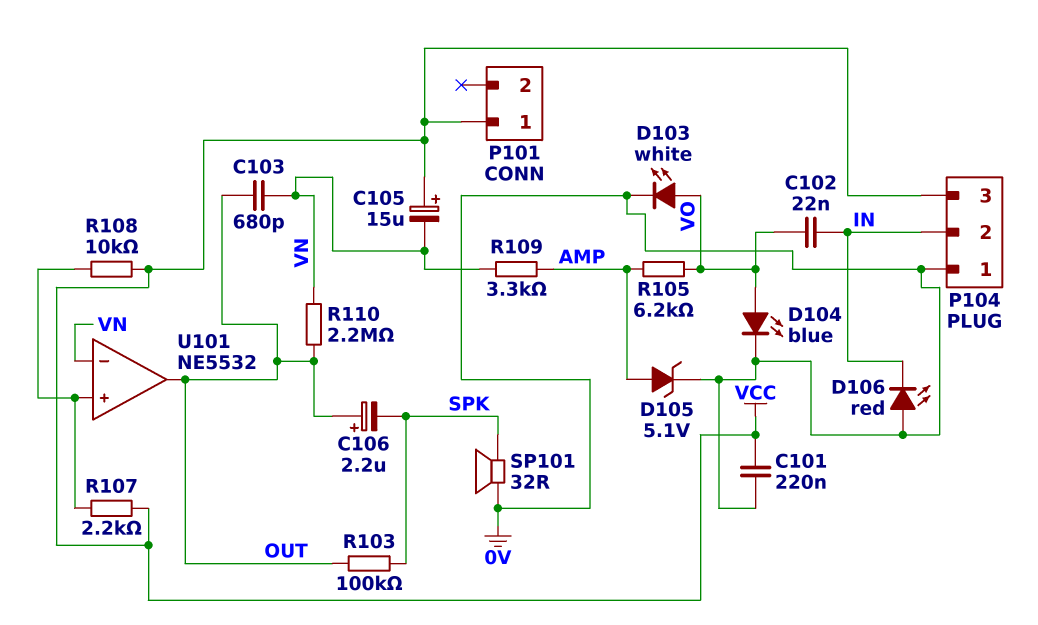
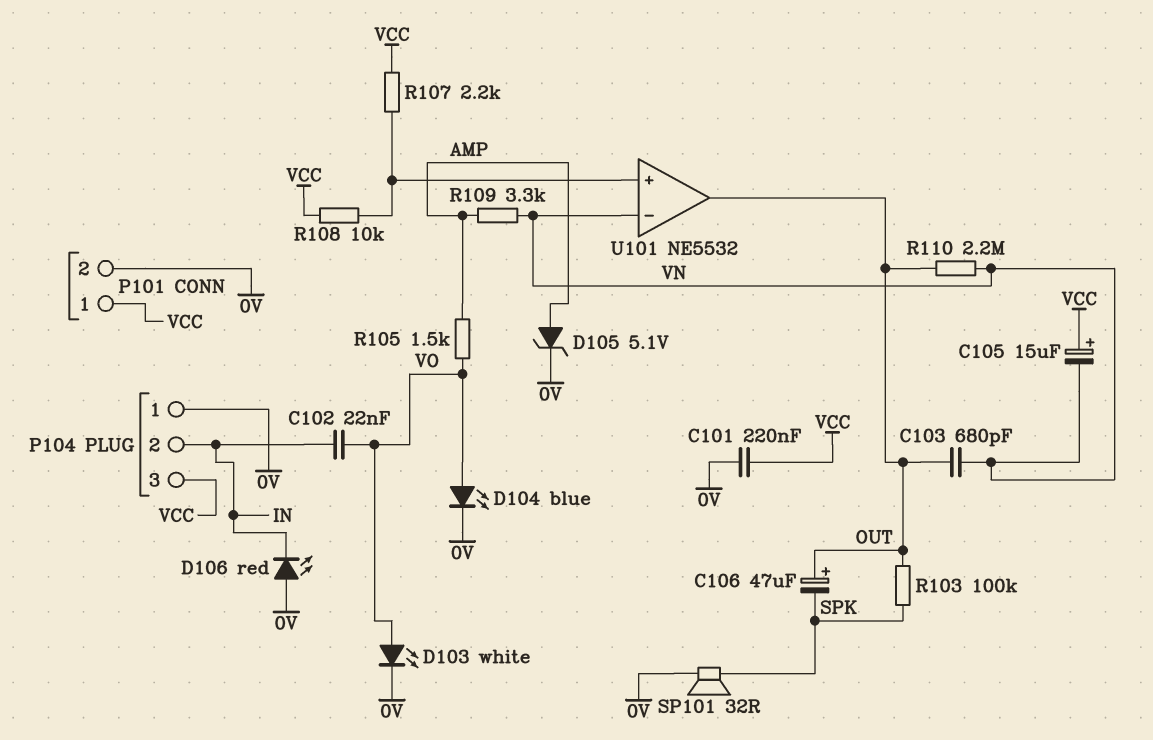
C106: 2.2uF (plus OUT, minus SPK) -> 47uF (plus OUT, minus SPK)
P101 pin 2: none -> 0V
R105: 6.2k (AMP, VO) -> 1.5k (AMP, VO)

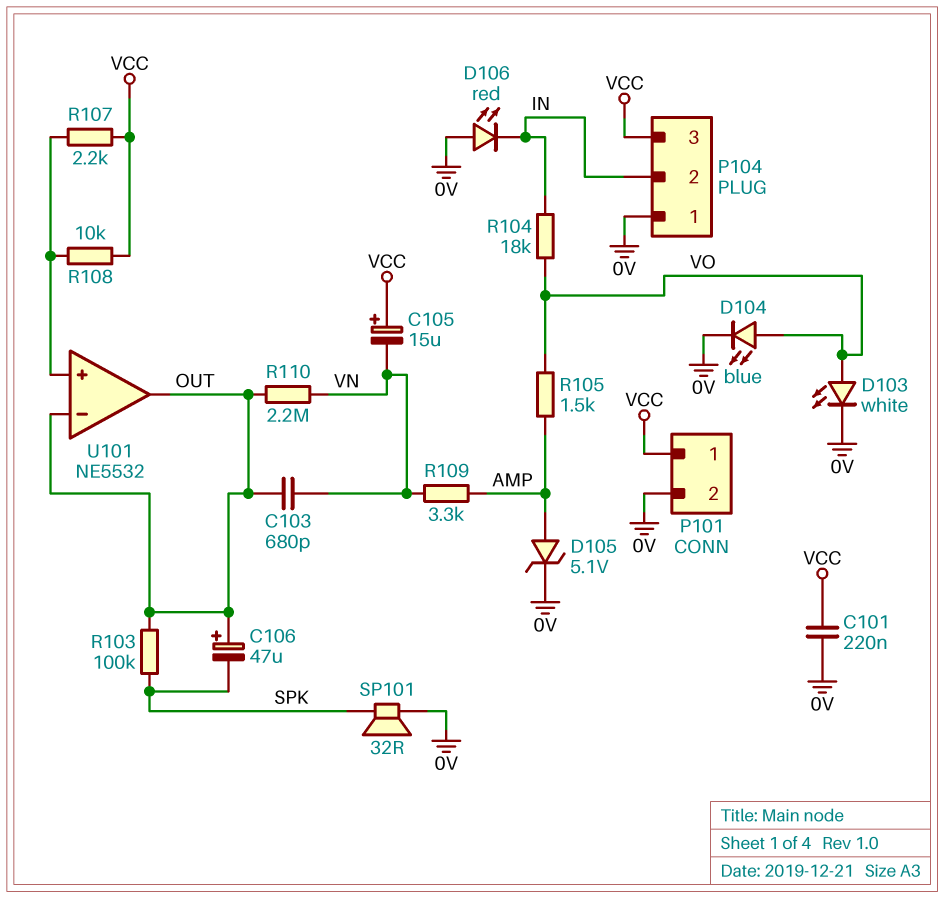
C102: 22nF (IN, VO) -> none
R104: none -> 18k (IN, VO)
U101 pin in-: VN -> OUT

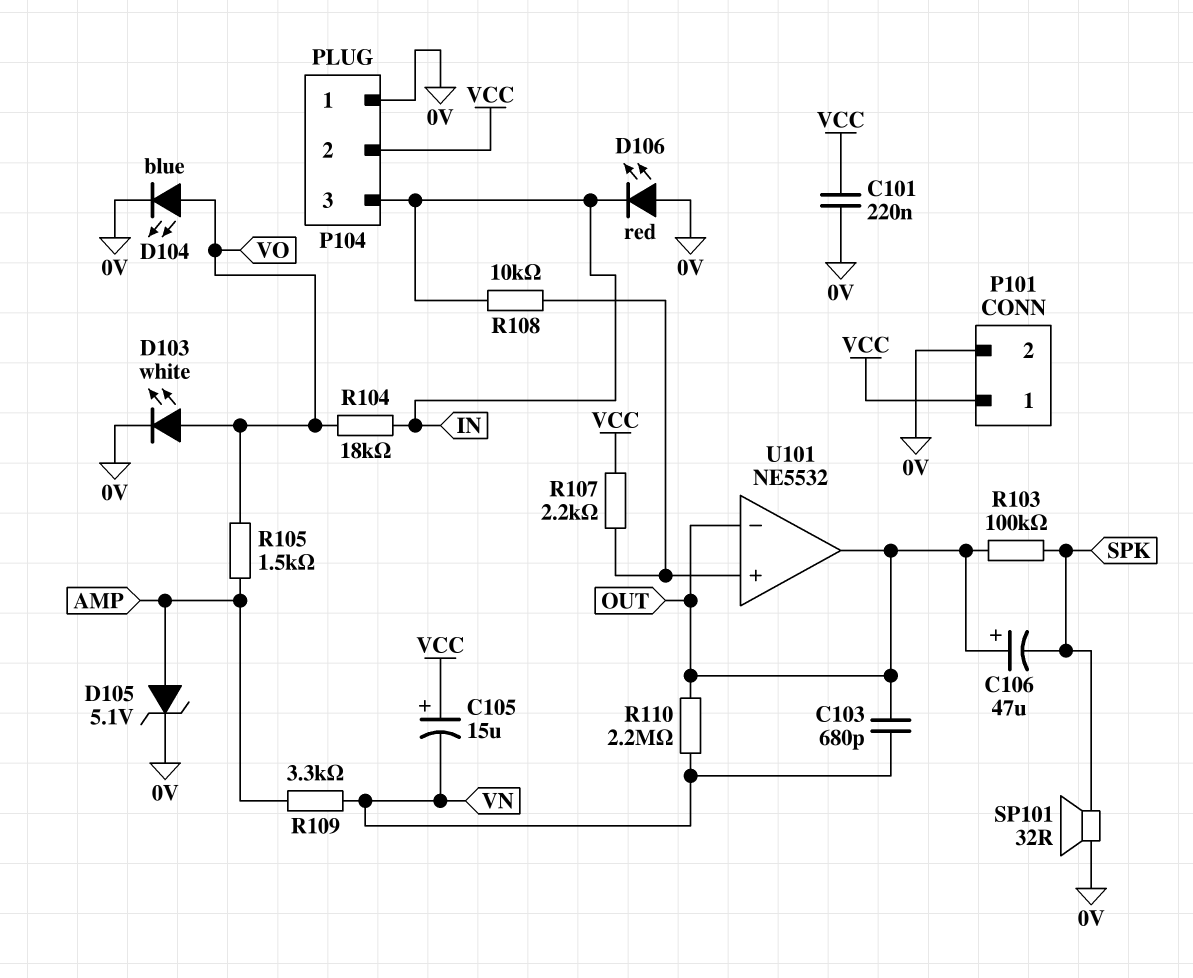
P104 pin 2: IN -> VCC
P104 pin 3: VCC -> IN
R108: 10k (U101/in+, VCC) -> 10k (IN, U101/in+)

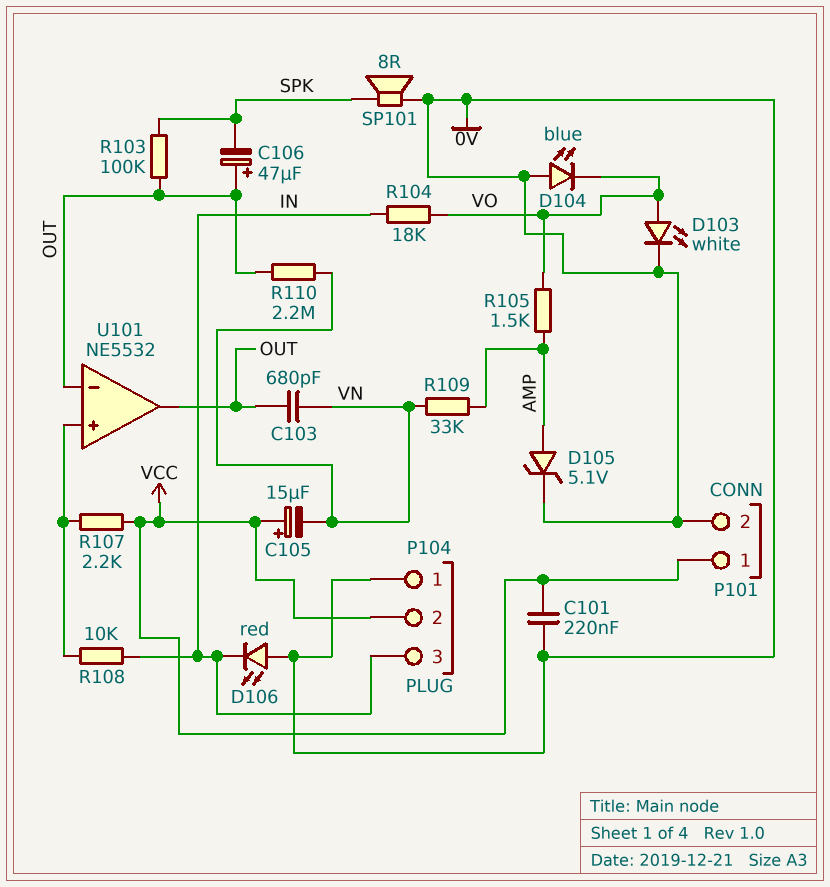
D104: LED blue (A VO, K 0V) -> LED blue (A 0V, K VO)
R109: 3.3k (AMP, VN) -> 33k (AMP, VN)
SP101: speaker 32R (0V, SPK) -> speaker 8R (0V, SPK)

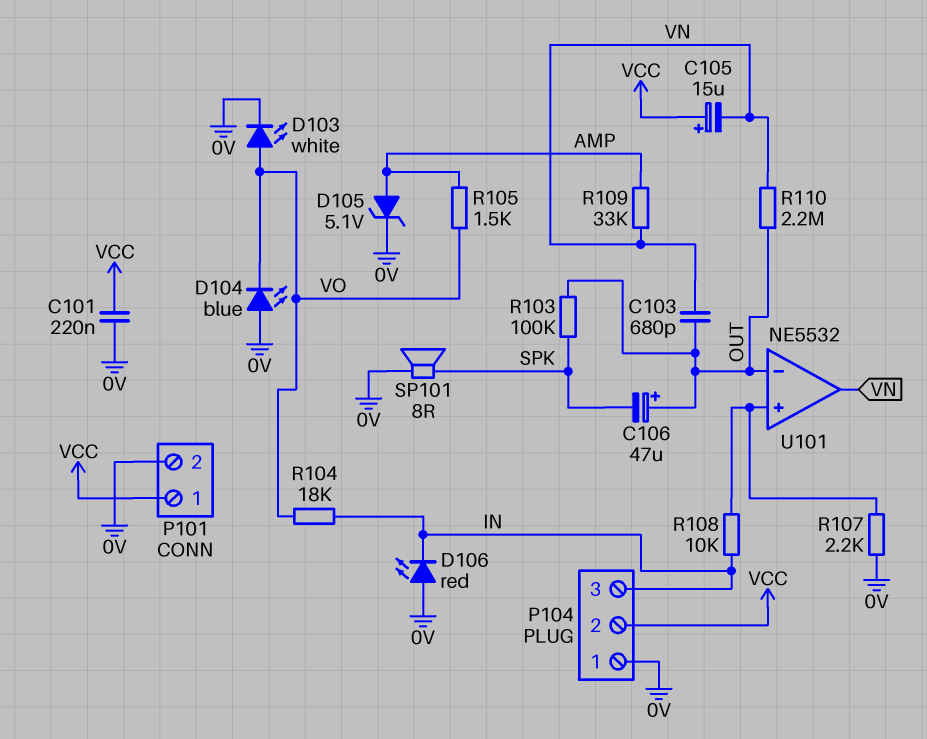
R107: 2.2k (U101/in+, VCC) -> 2.2k (0V, U101/in+)
U101 pin out: OUT -> VN

